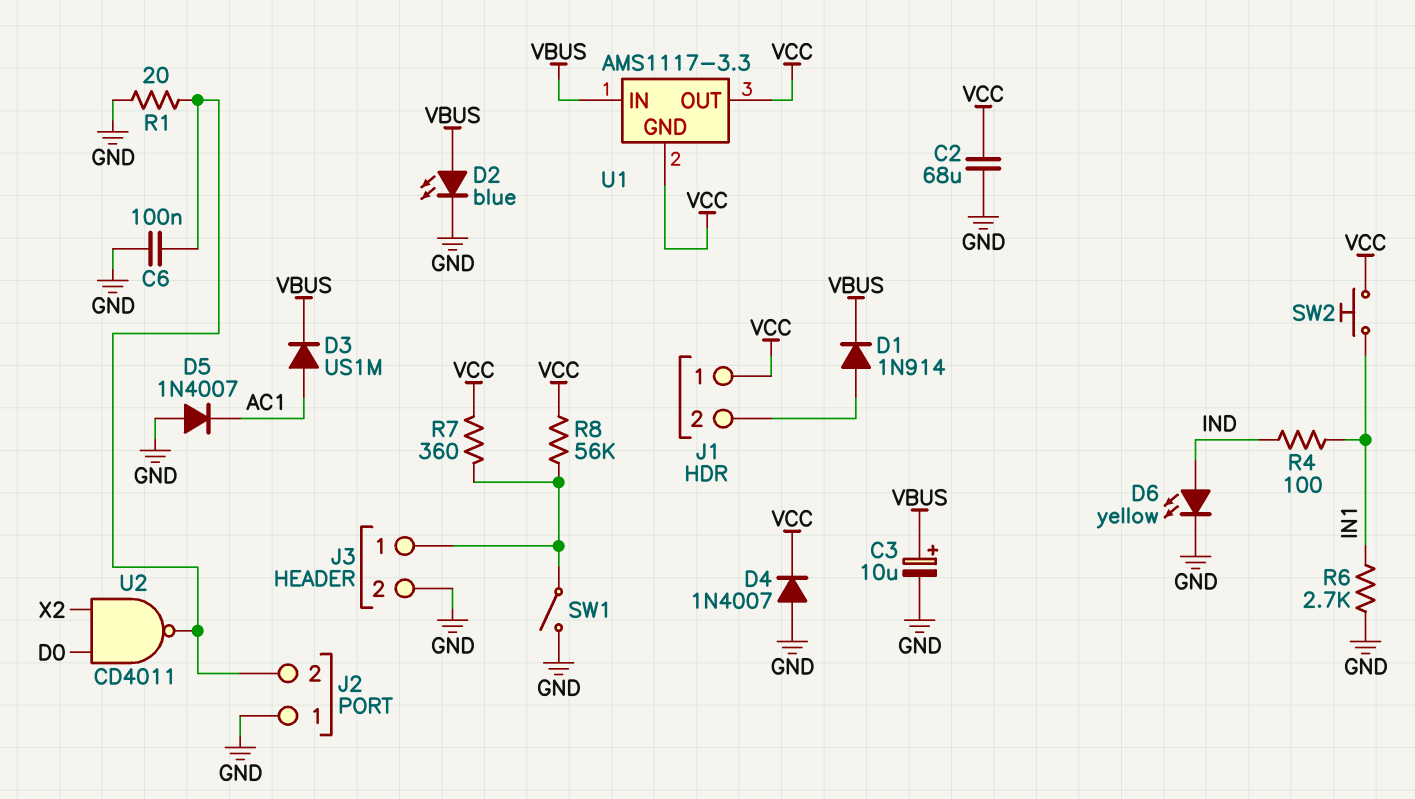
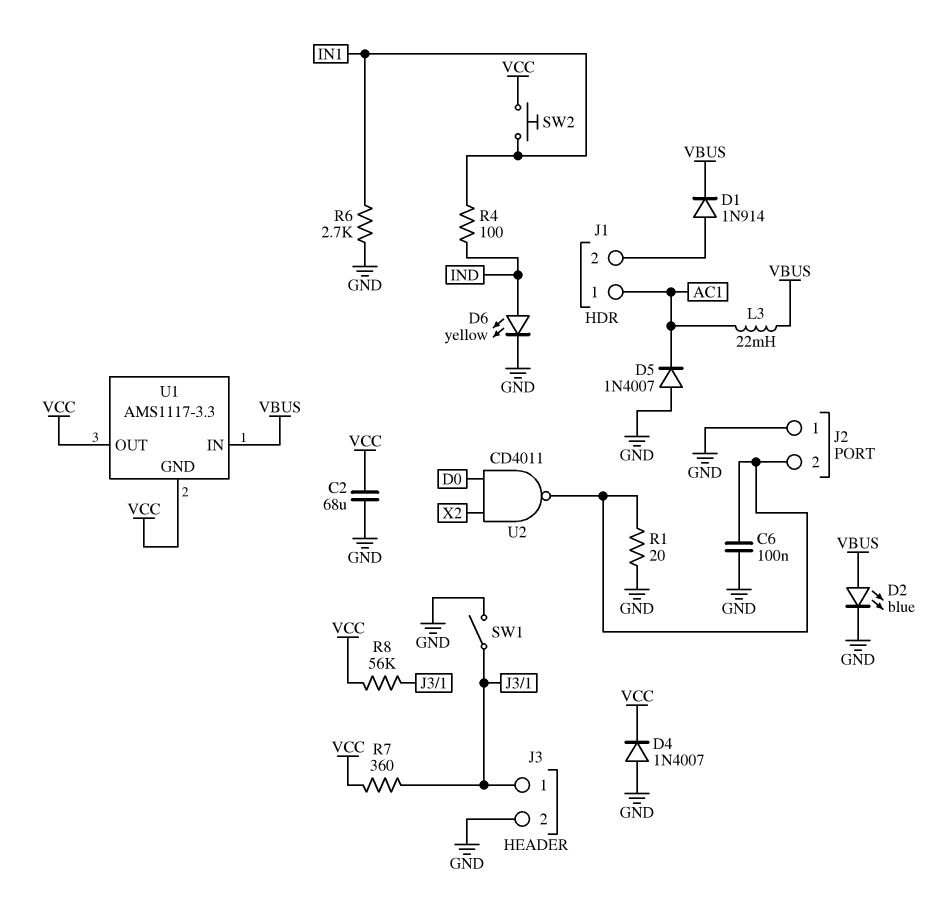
C3: 10uF (plus VBUS, minus GND) -> none
D3: diode US1M (A AC1, K VBUS) -> none
J1 pin 1: VCC -> AC1
L3: none -> 22mH (AC1, VBUS)

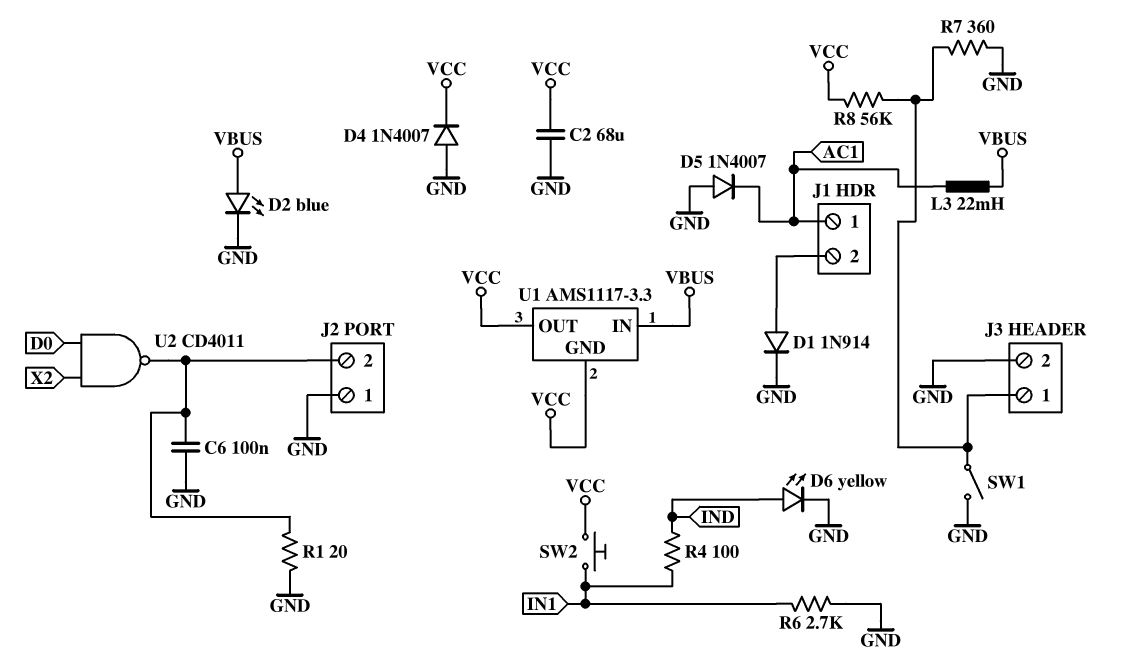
D1: diode 1N914 (A J1/2, K VBUS) -> diode 1N914 (A J1/2, K GND)
R7: 360 (J3/1, VCC) -> 360 (GND, J3/1)

